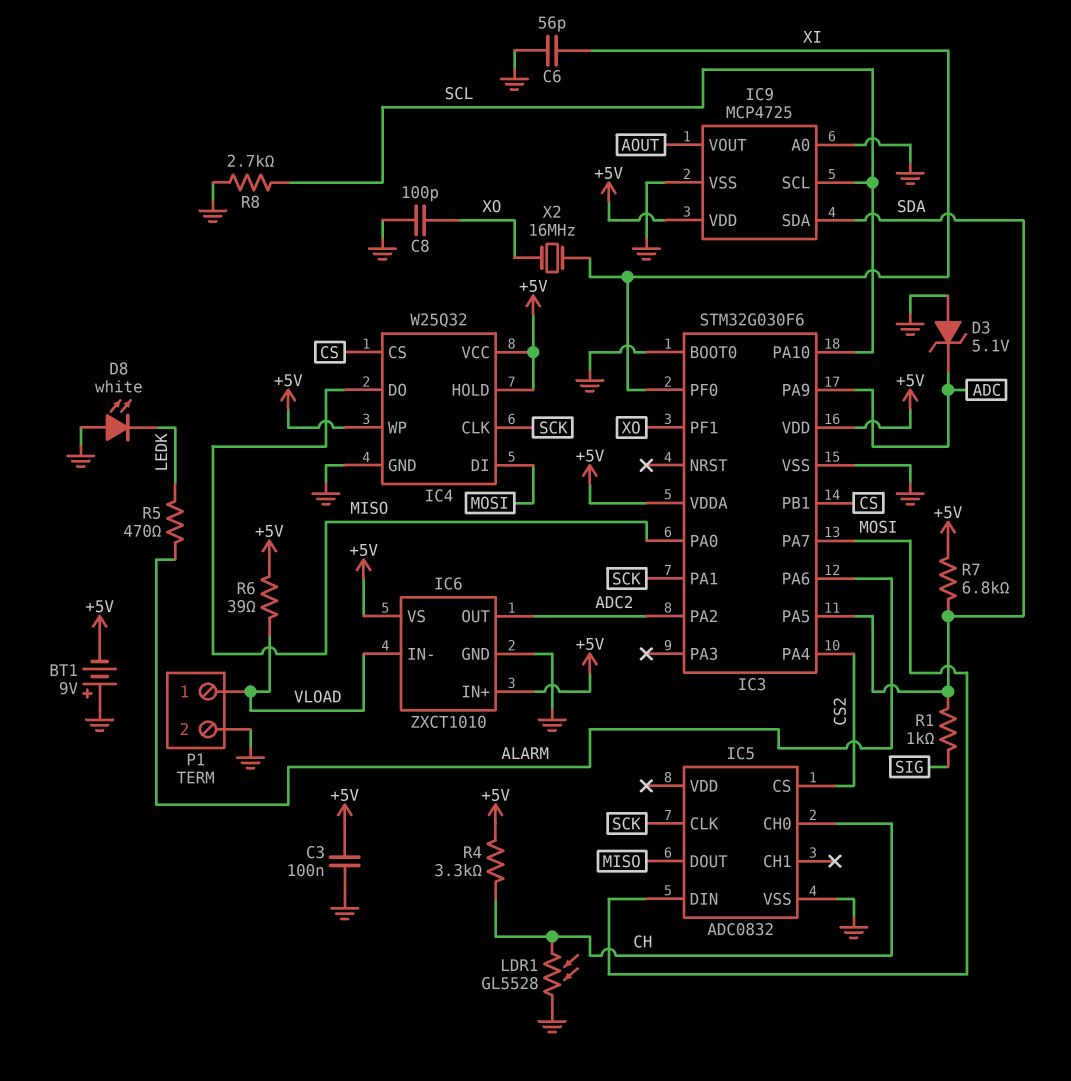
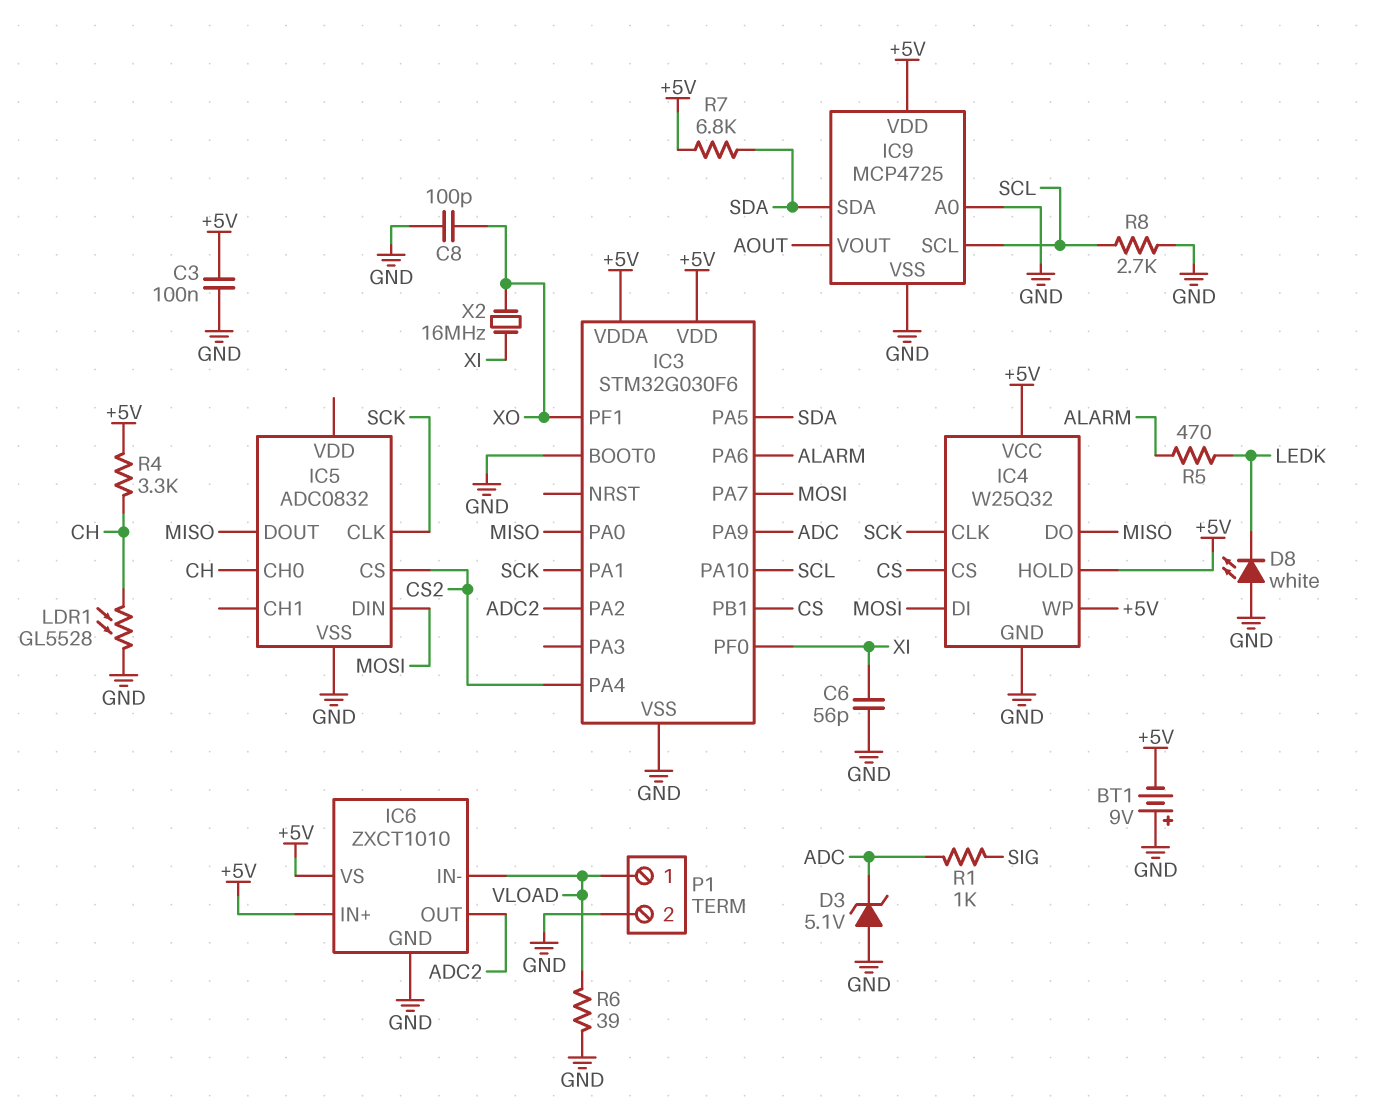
R1: 1k (SDA, SIG) -> 1k (ADC, SIG)
R6: 39 (+5V, VLOAD) -> 39 (GND, VLOAD)

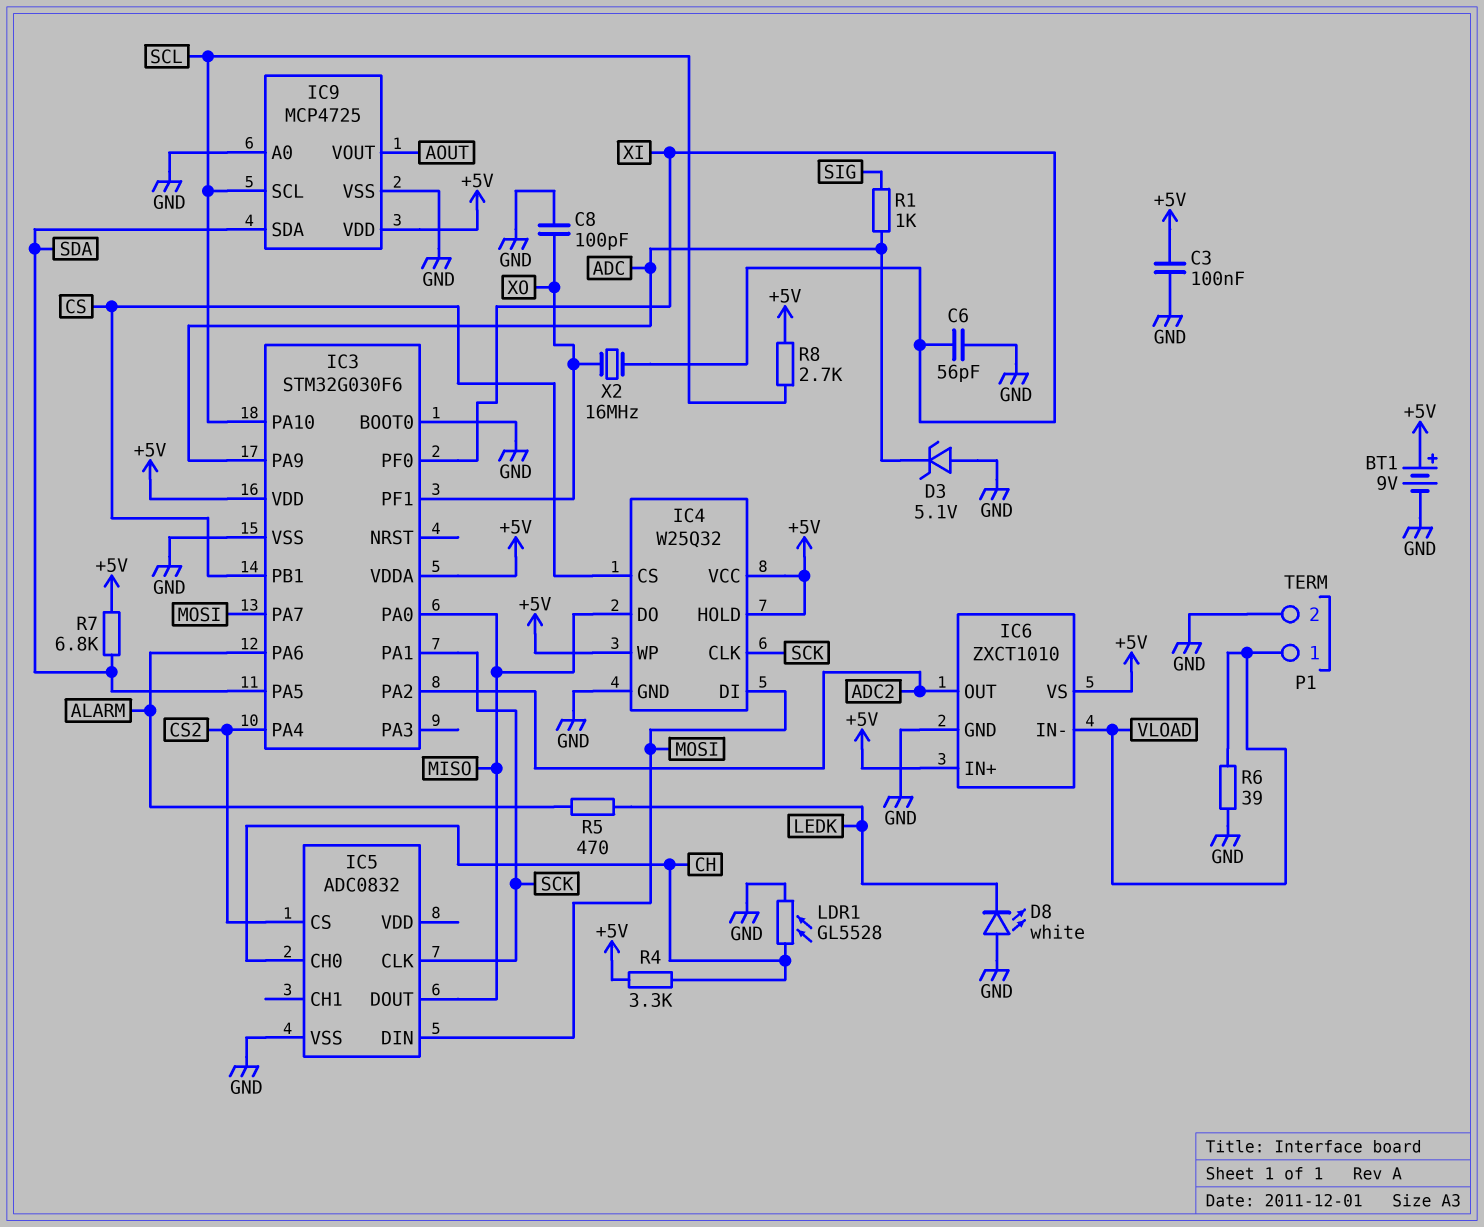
BT1: 9V (plus GND, minus +5V) -> 9V (plus +5V, minus GND)
R8: 2.7k (GND, SCL) -> 2.7k (+5V, SCL)

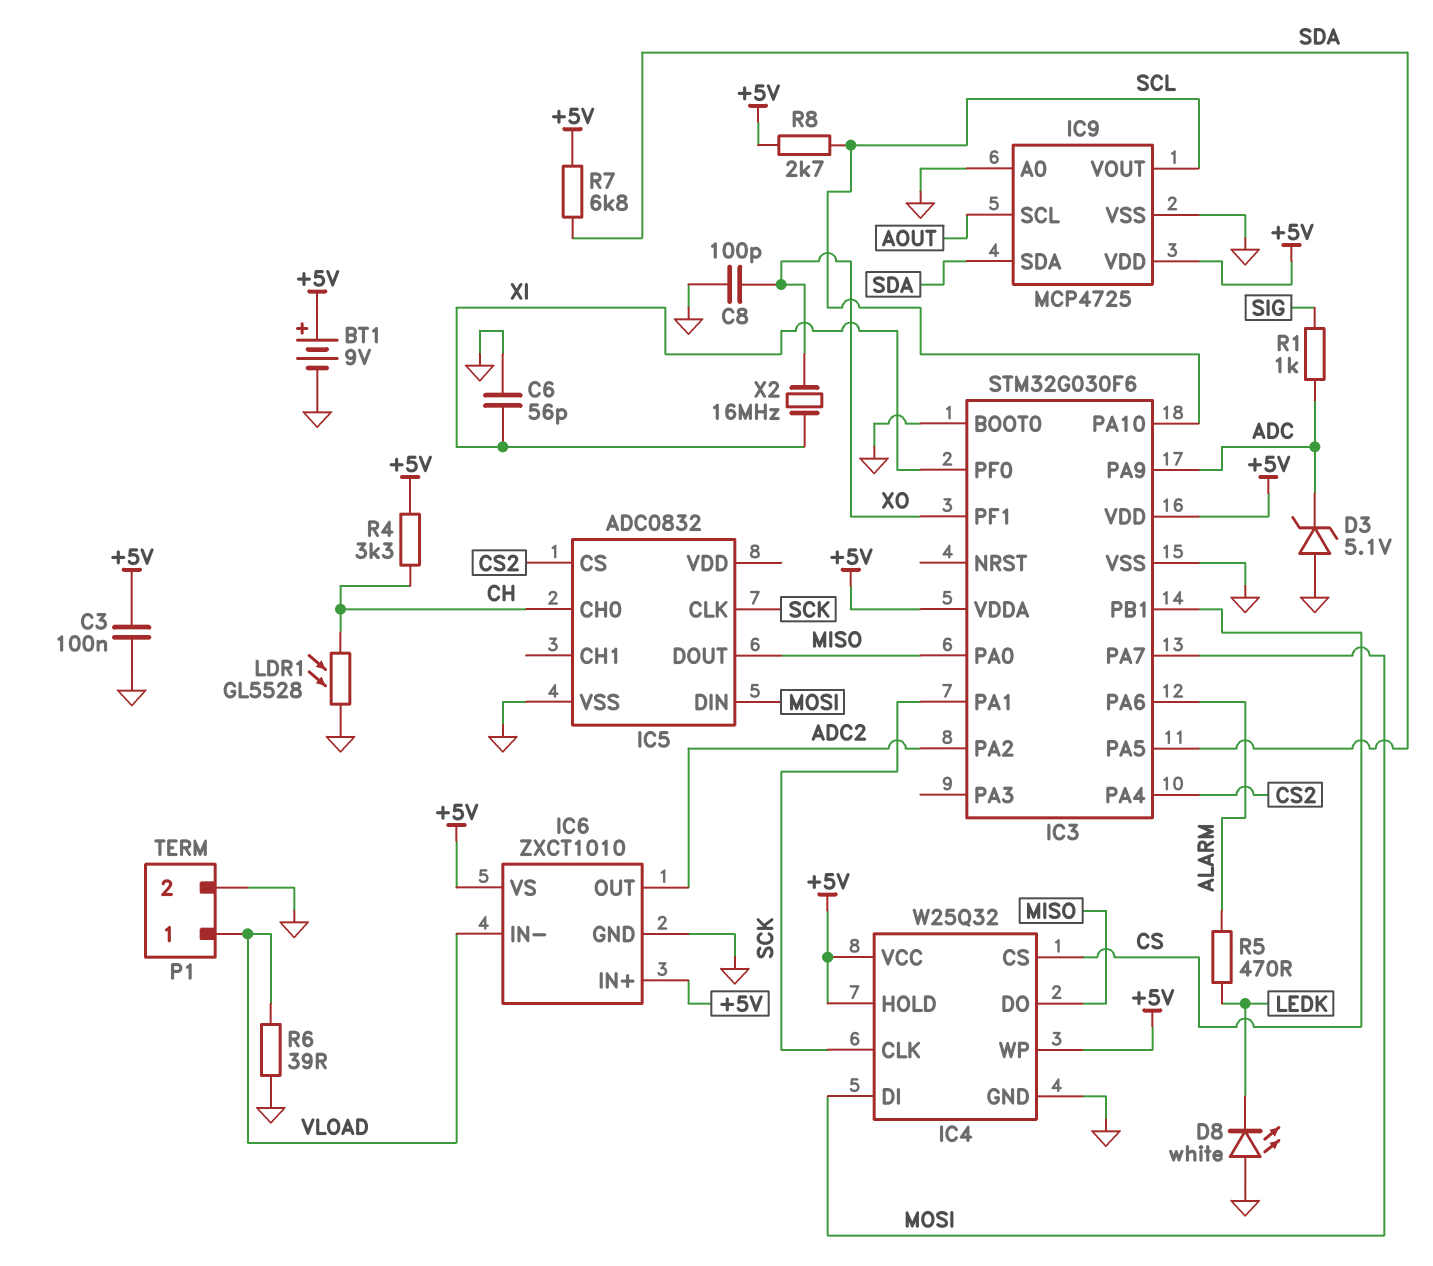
IC9 pin SCL: SCL -> AOUT
IC9 pin VOUT: AOUT -> SCL

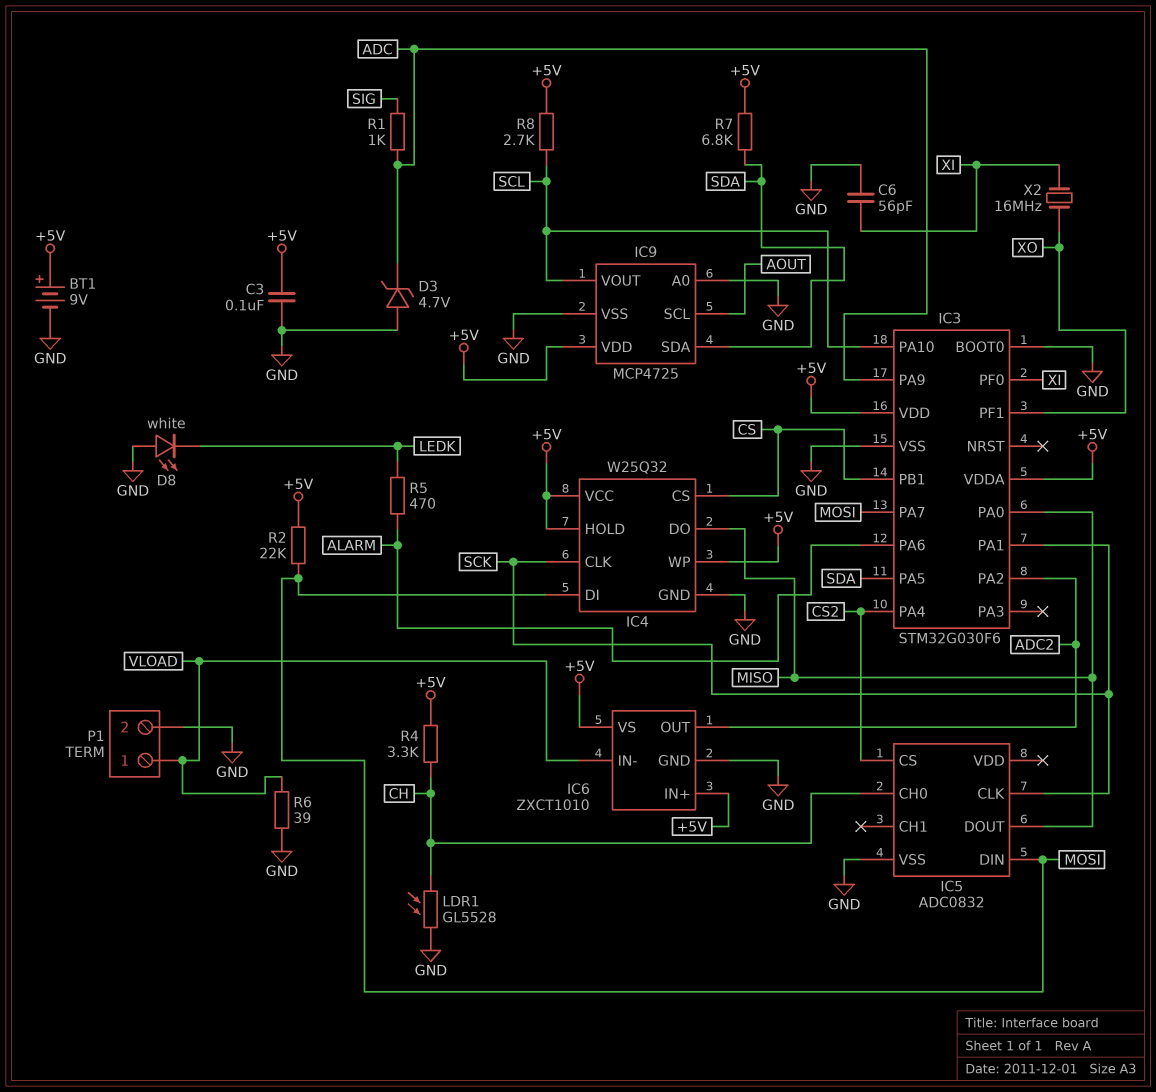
C8: 100pF (GND, XO) -> none
D3: zener 5.1V (A GND, K ADC) -> zener 4.7V (A GND, K ADC)
R2: none -> 22k (+5V, MOSI)

